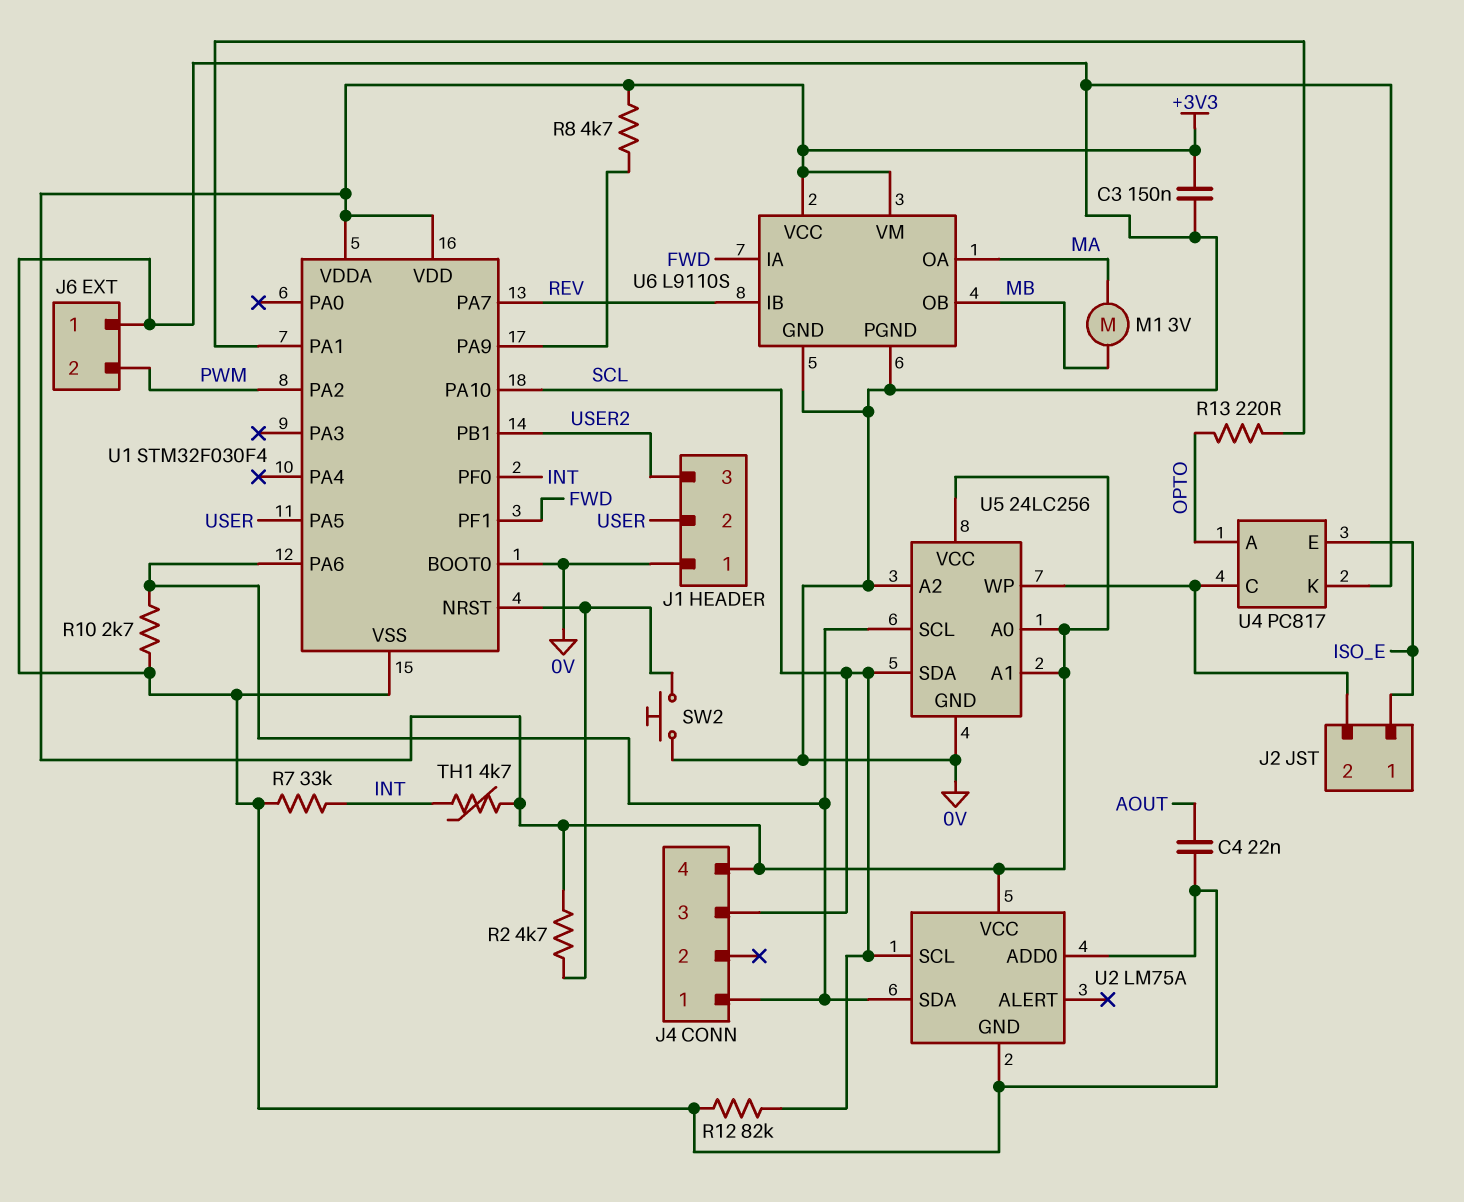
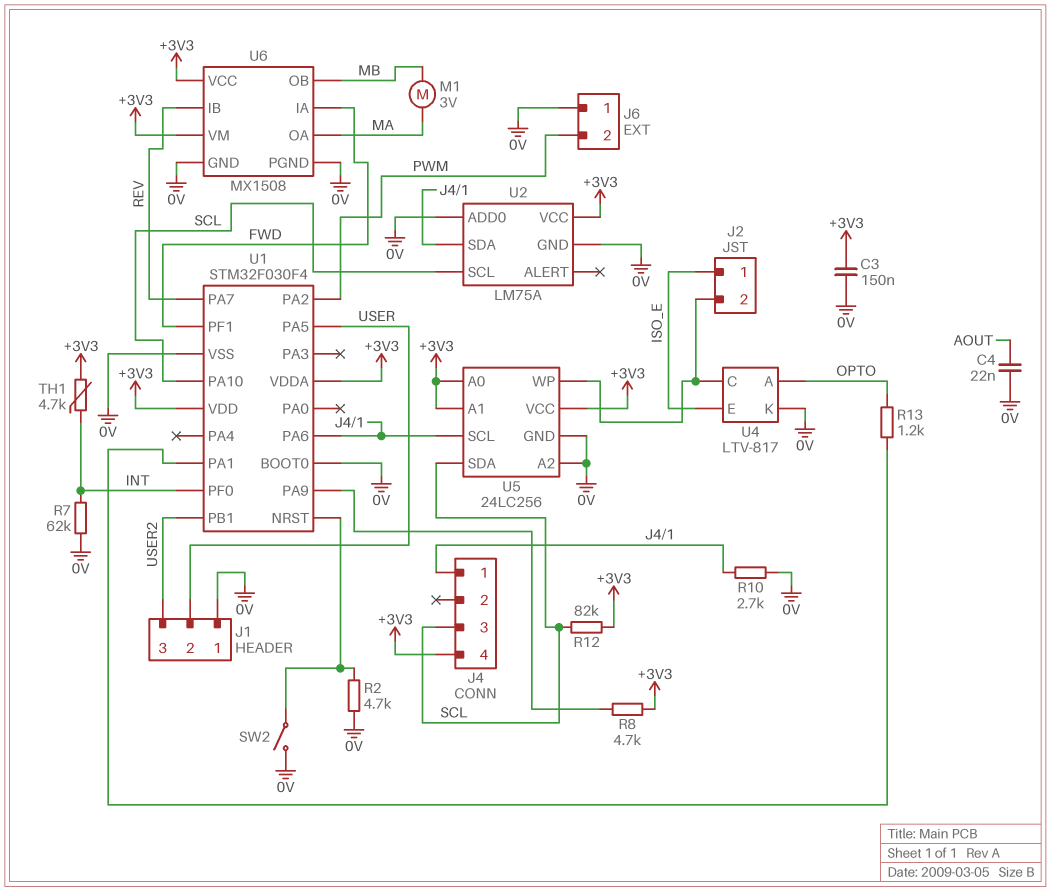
R2: 4.7k (+3V3, U1/NRST) -> 4.7k (0V, U1/NRST)
R7: 33k (0V, INT) -> 62k (0V, INT)
R12: 82k (0V, SCL) -> 82k (+3V3, SCL)
R13: 220 (OPTO, U1/PA1) -> 1.2k (OPTO, U1/PA1)
SW2: button (0V, U1/NRST) -> switch (0V, U1/NRST)
U4: PC817 -> LTV-817
U6: L9110S -> MX1508

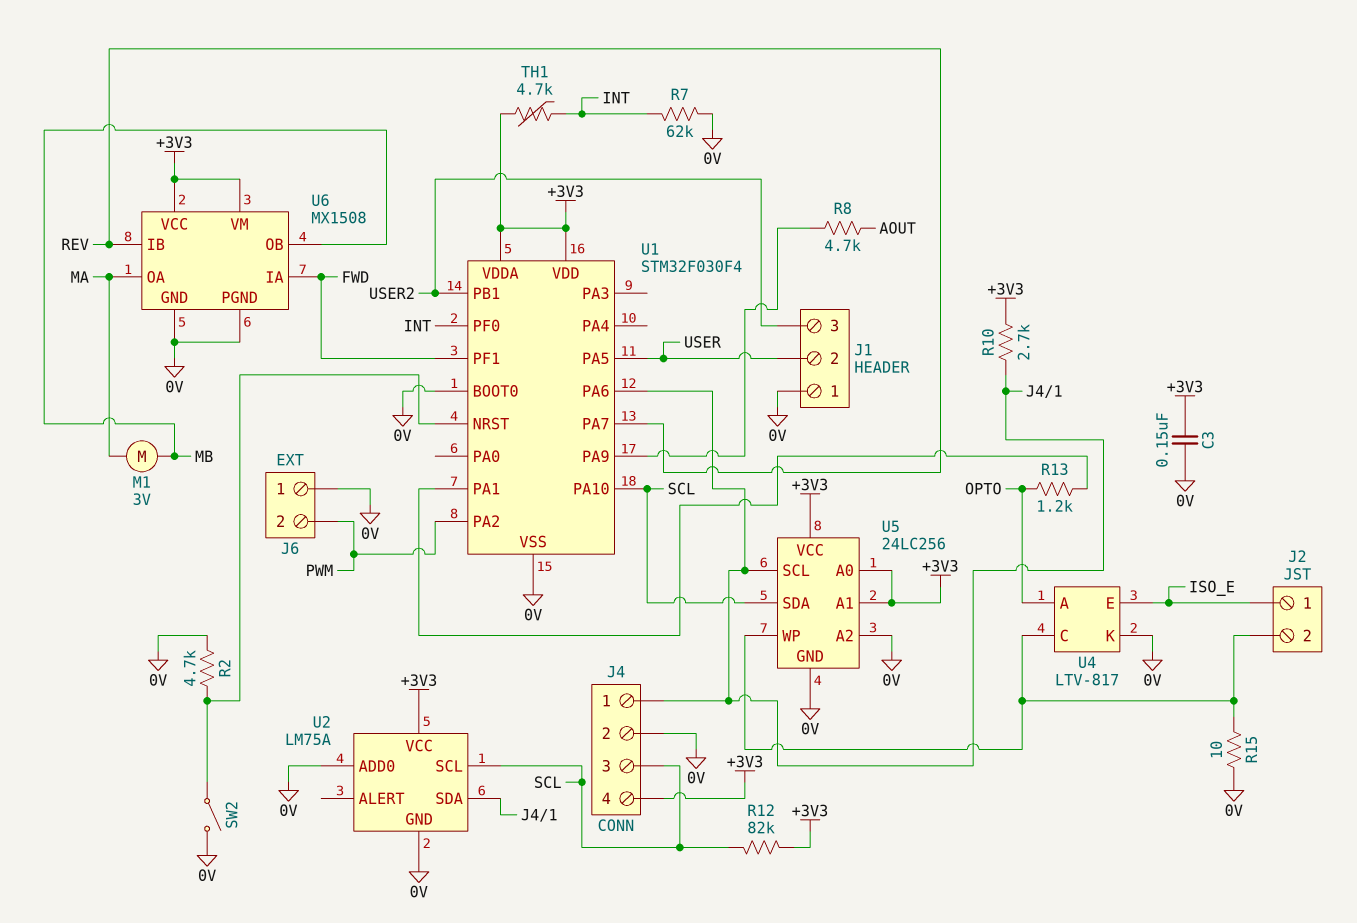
C4: 22nF (0V, AOUT) -> none
J4 pin 2: none -> 0V
R8: 4.7k (+3V3, U1/PA9) -> 4.7k (AOUT, U1/PA9)
R10: 2.7k (0V, J4/1) -> 2.7k (+3V3, J4/1)
R15: none -> 10 (0V, J2/2)

